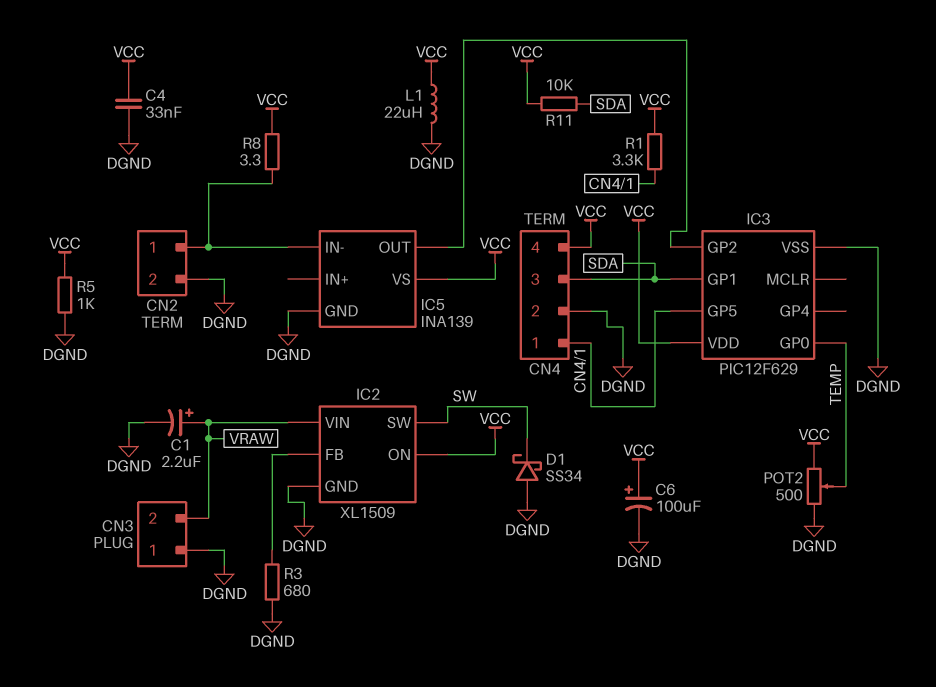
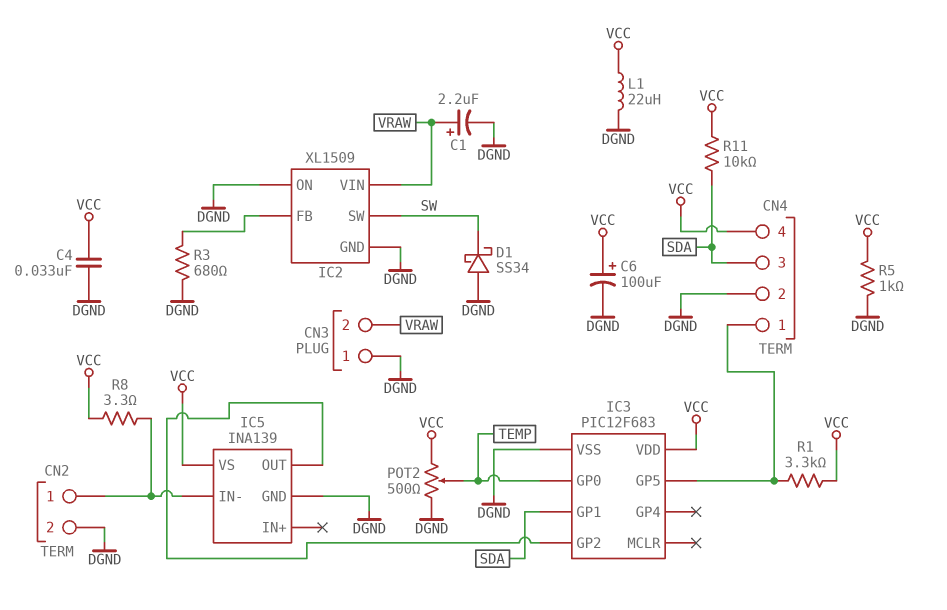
IC2 pin ON: VCC -> DGND
IC3: PIC12F629 -> PIC12F683

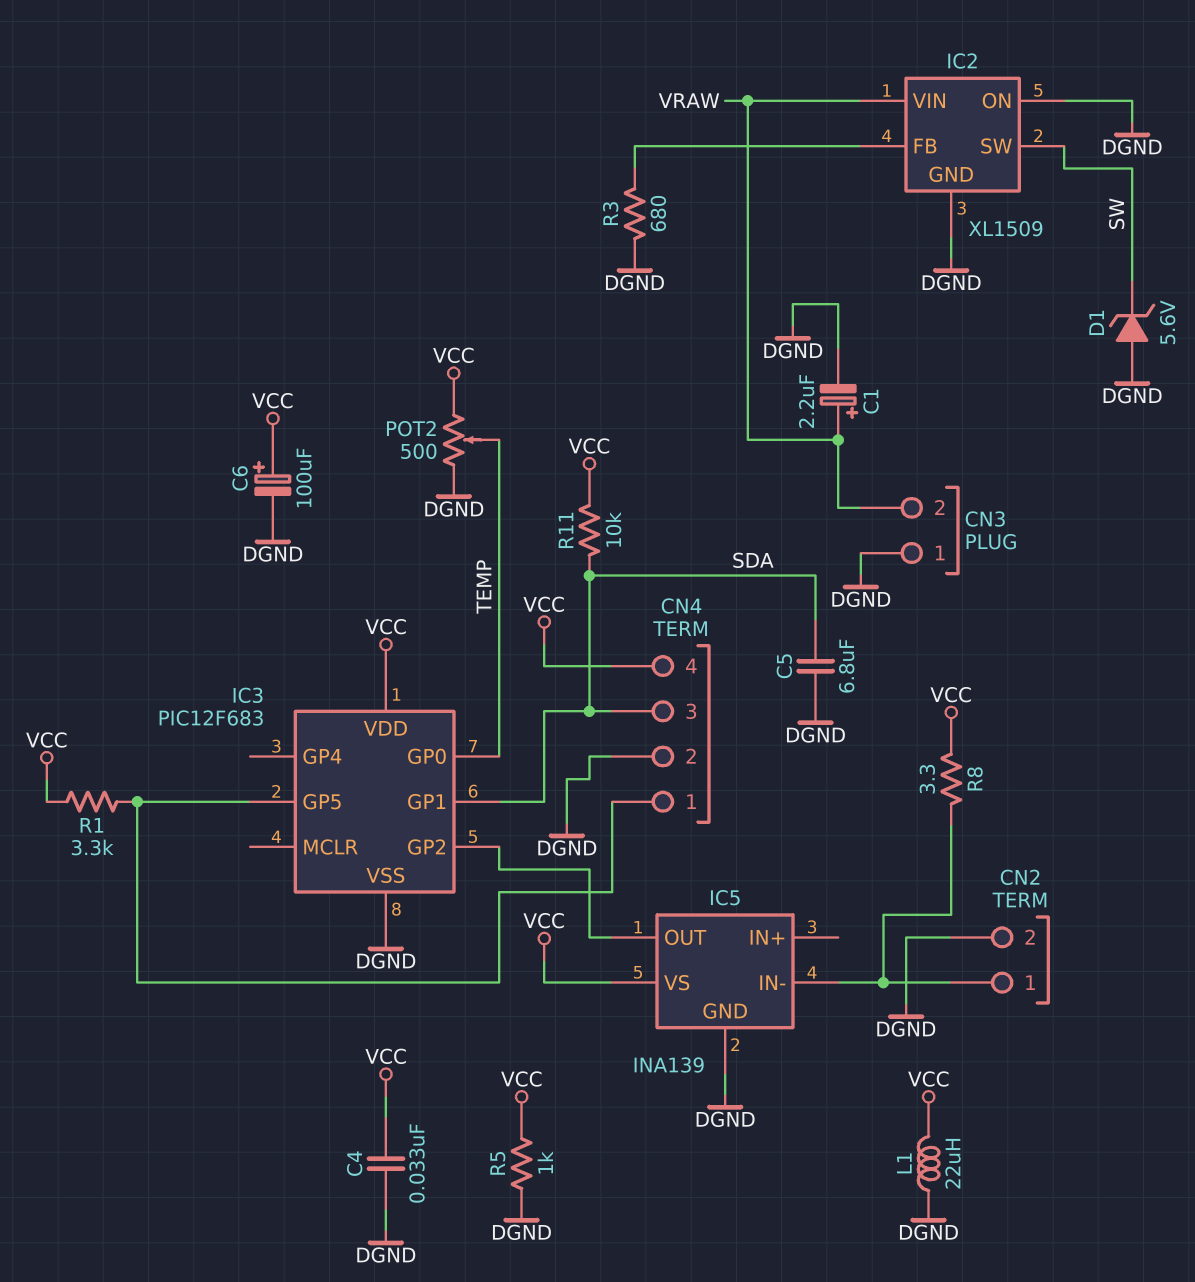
C5: none -> 6.8uF (DGND, SDA)
D1: schottky SS34 (A DGND, K SW) -> zener 5.6V (A DGND, K SW)

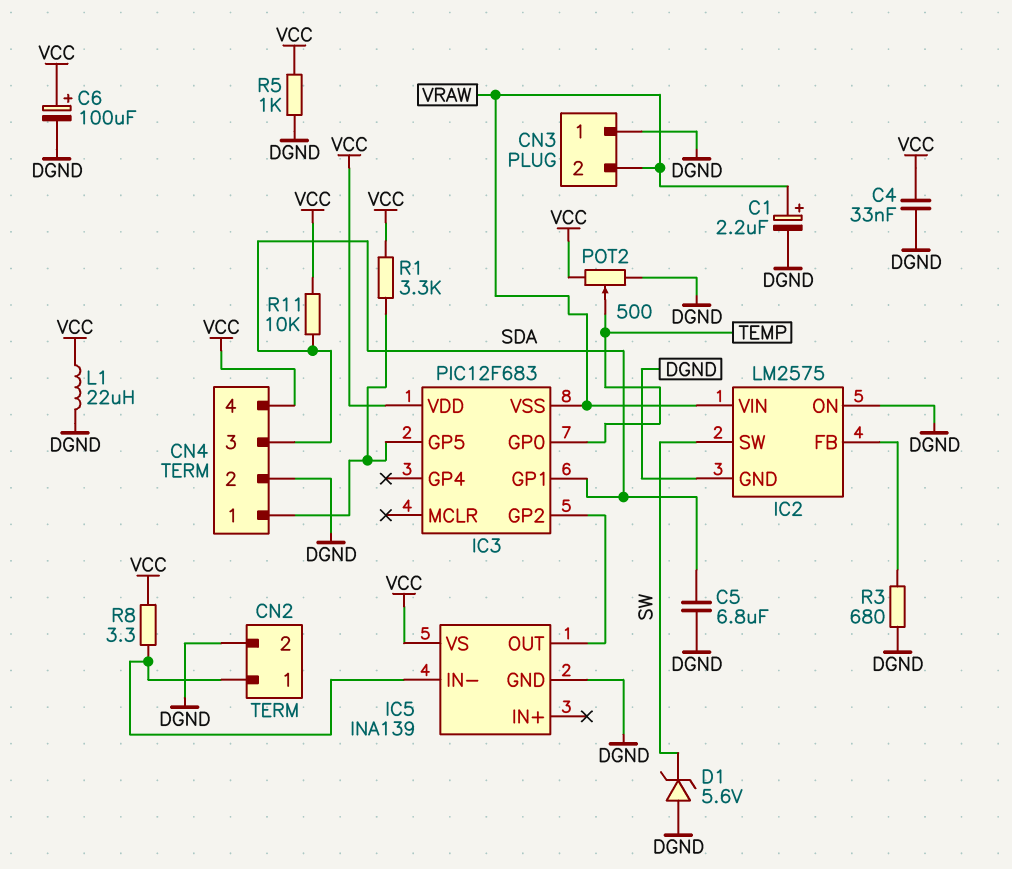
IC2: XL1509 -> LM2575
IC3 pin VSS: DGND -> VRAW

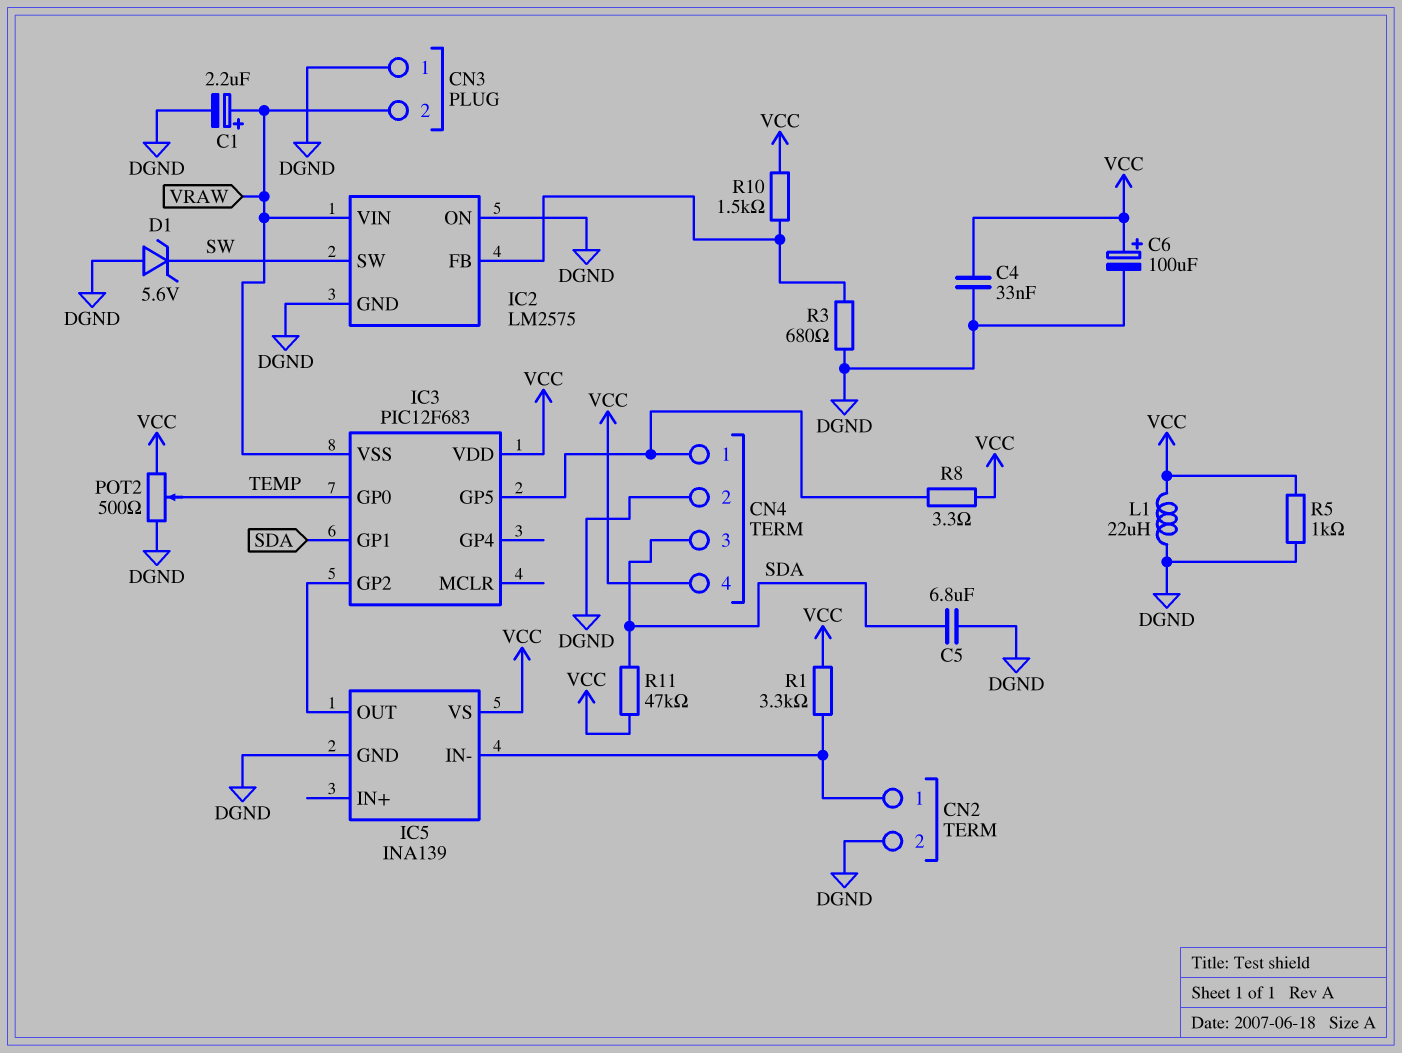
R1: 3.3k (CN4/1, VCC) -> 3.3k (CN2/1, VCC)
R8: 3.3 (CN2/1, VCC) -> 3.3 (CN4/1, VCC)
R10: none -> 1.5k (IC2/FB, VCC)
R11: 10k (SDA, VCC) -> 47k (SDA, VCC)

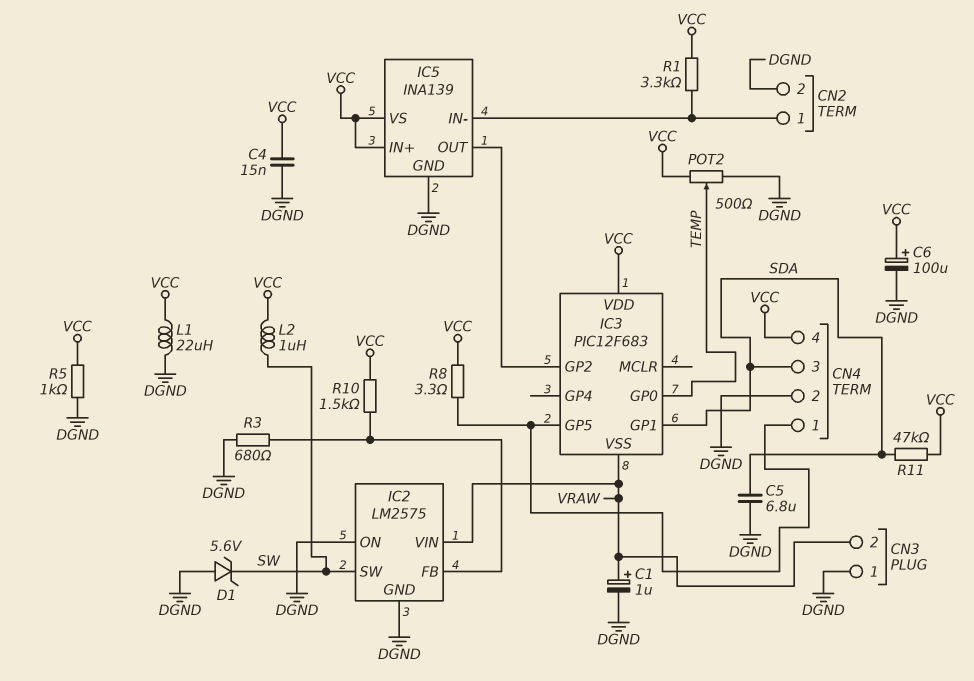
C1: 2.2uF (plus VRAW, minus DGND) -> 1uF (plus VRAW, minus DGND)
C4: 33nF (DGND, VCC) -> 15nF (DGND, VCC)
IC5 pin IN+: none -> VCC
L2: none -> 1uH (SW, VCC)

